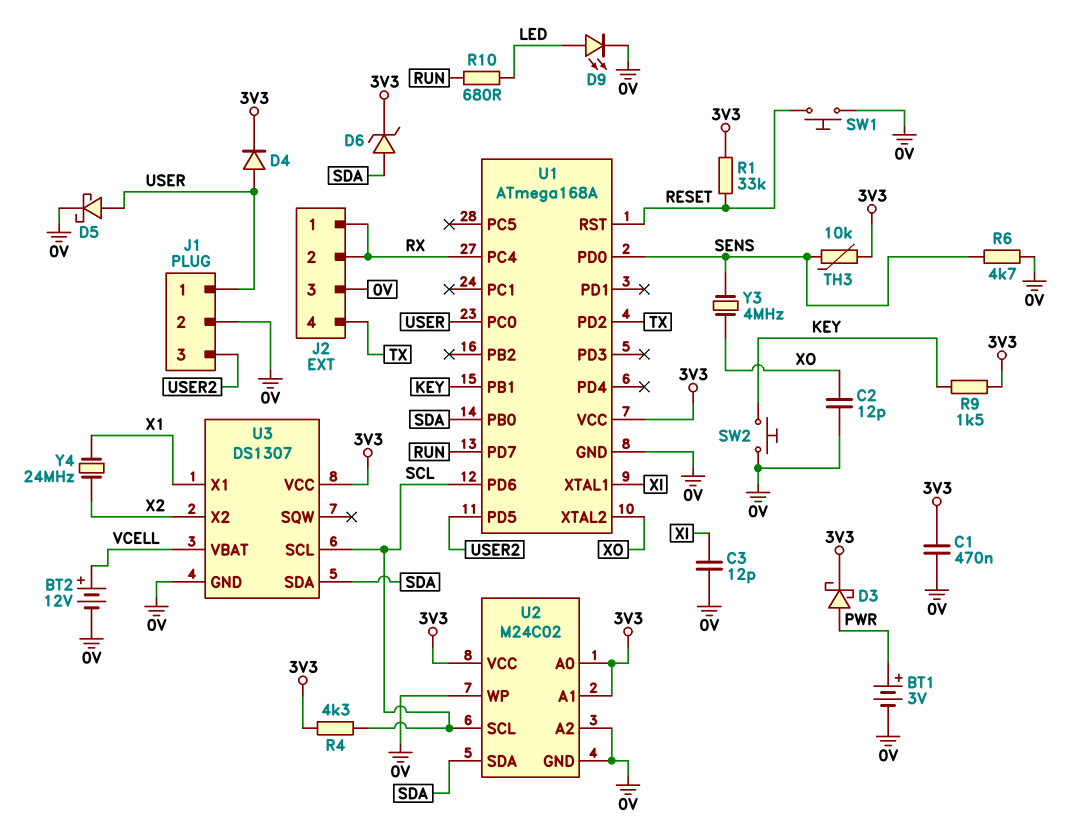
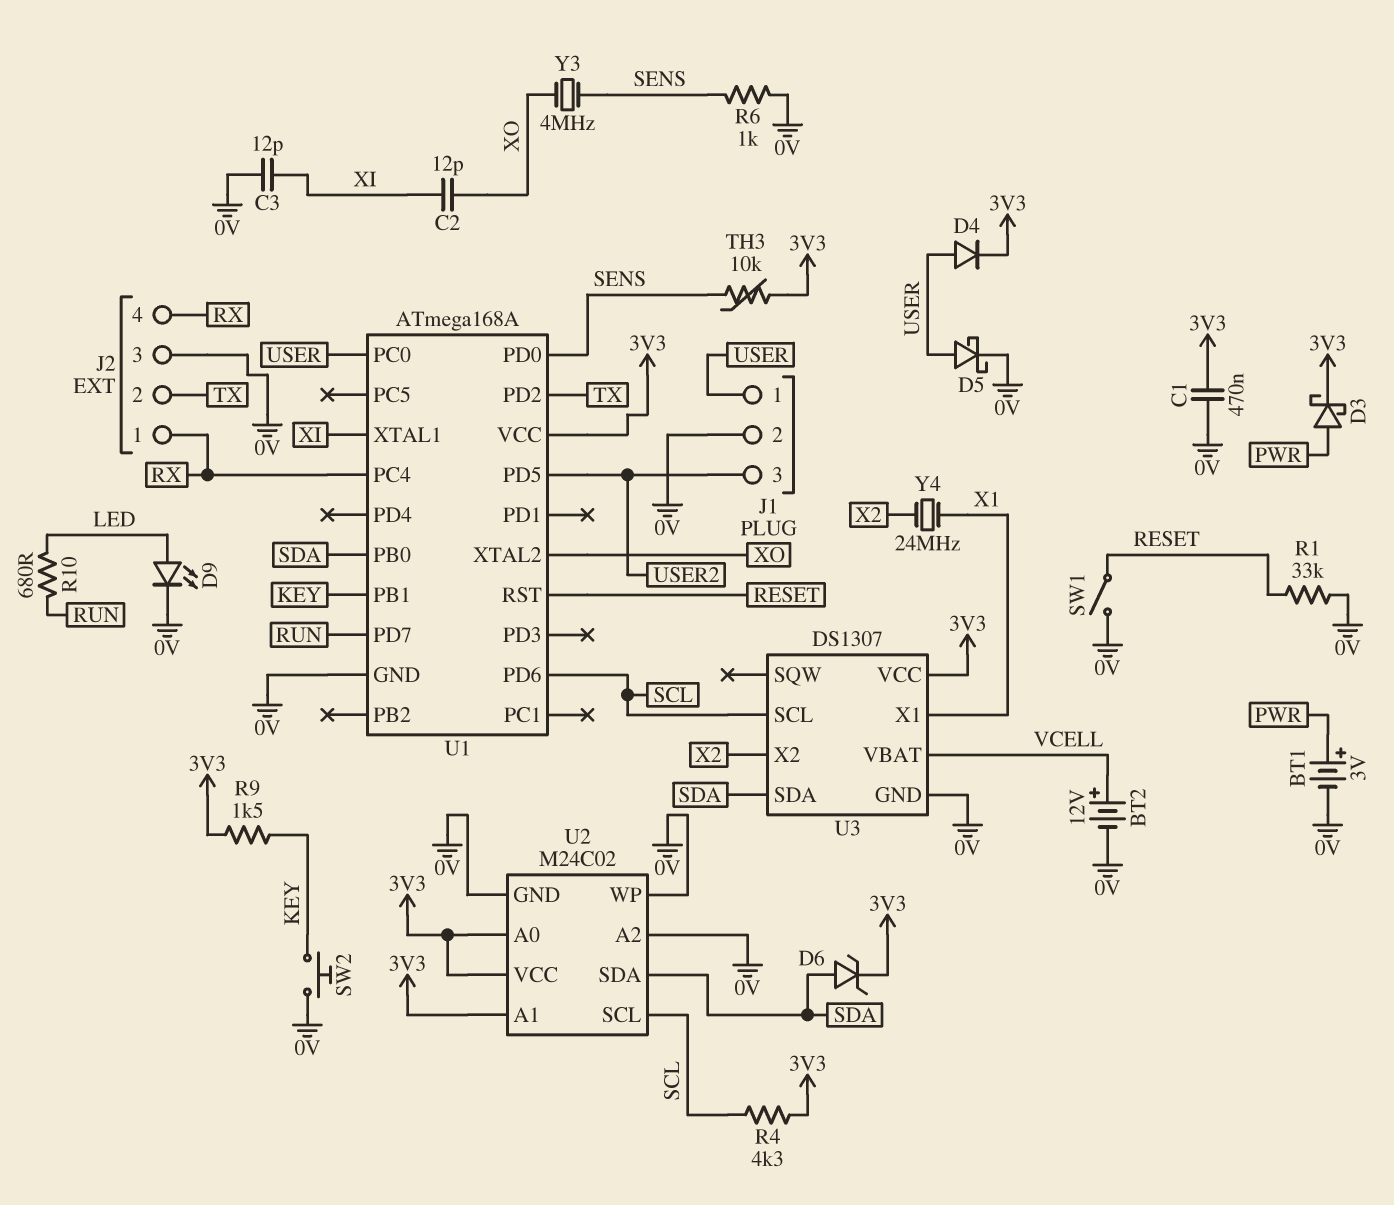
C2: 12pF (0V, XO) -> 12pF (XI, XO)
J2 pin 2: RX -> TX
J2 pin 4: TX -> RX
R1: 33k (3V3, RESET) -> 33k (0V, RESET)
R6: 4.7k (0V, SENS) -> 1k (0V, SENS)
SW1: button (0V, RESET) -> switch (0V, RESET)

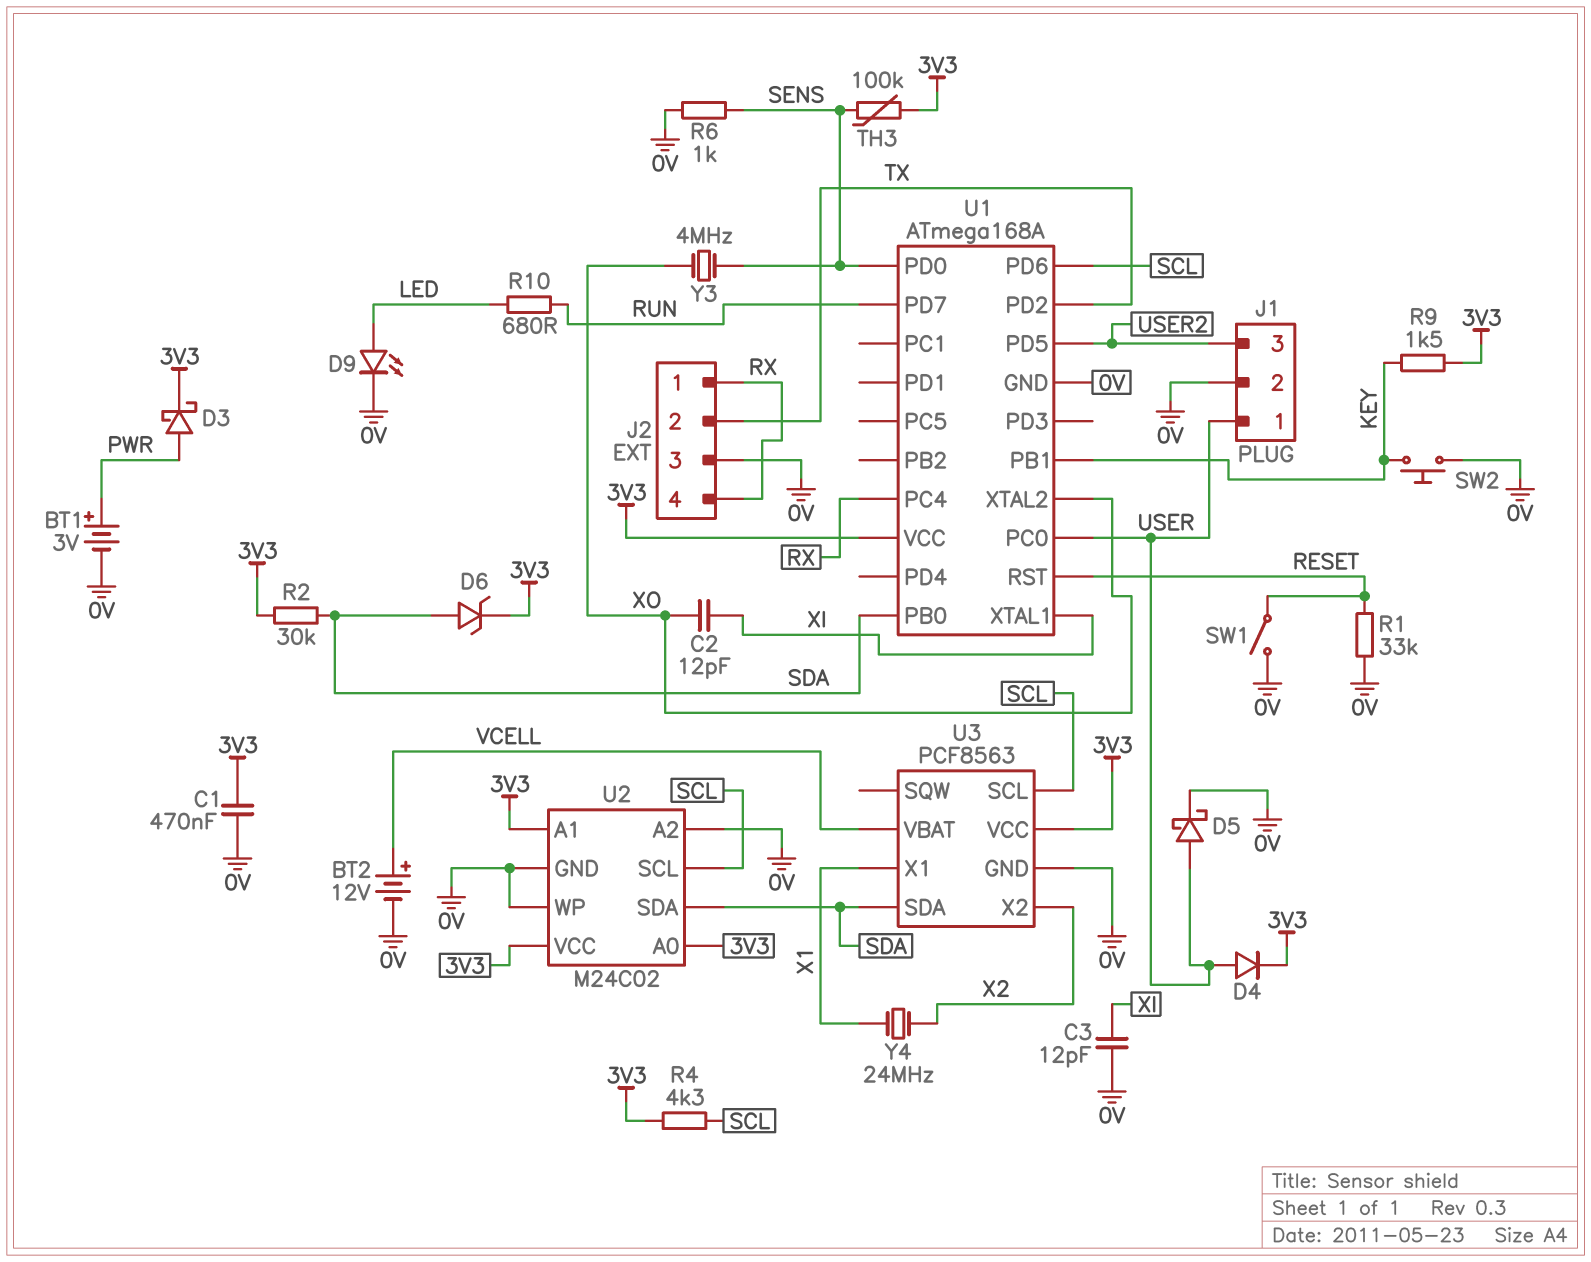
R2: none -> 30k (3V3, SDA)
TH3: 10k (3V3, SENS) -> 100k (3V3, SENS)
U3: DS1307 -> PCF8563

